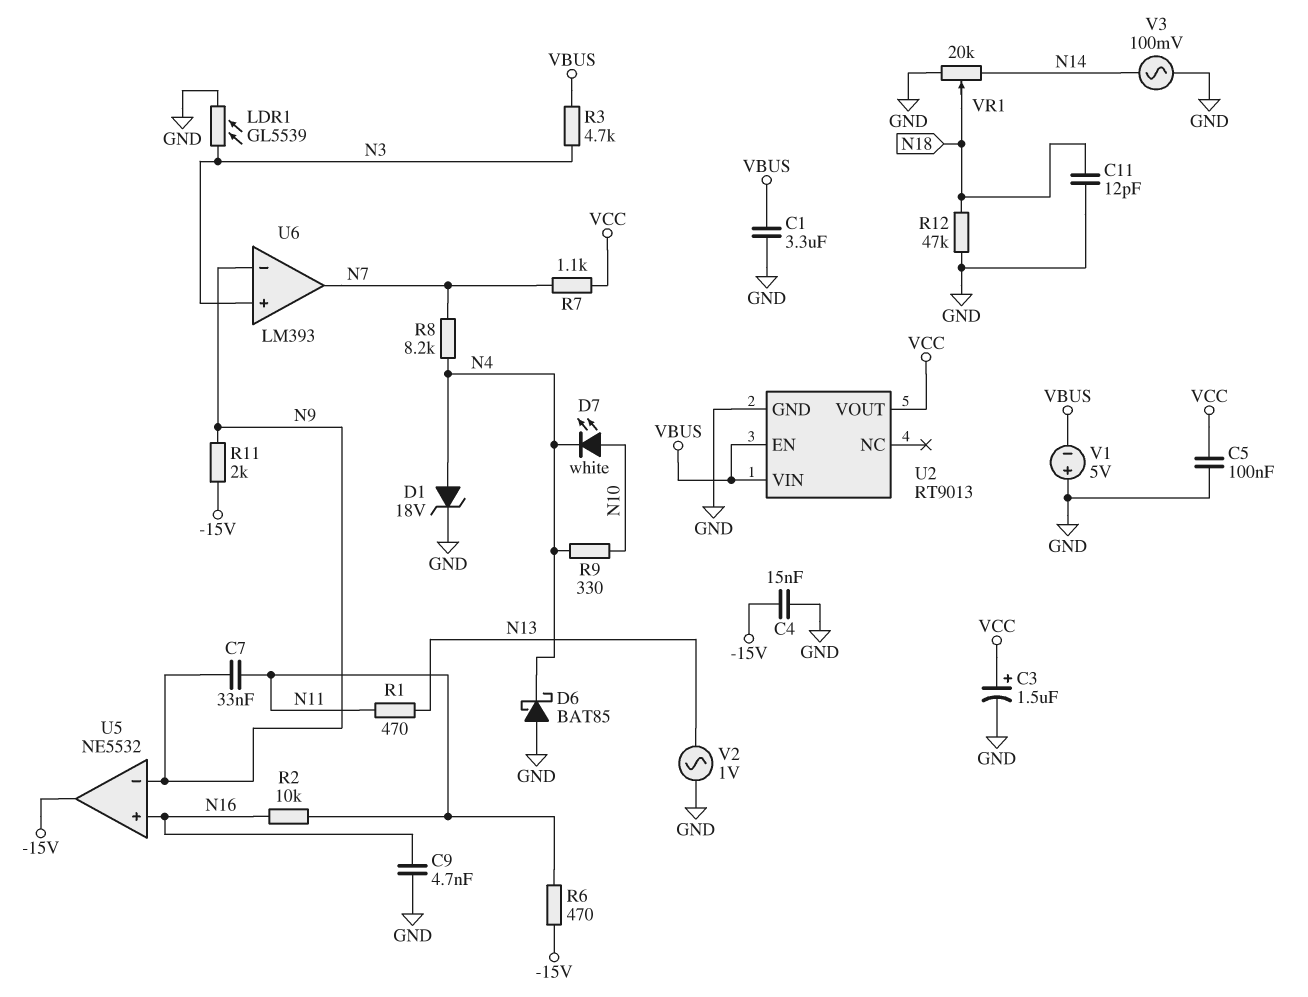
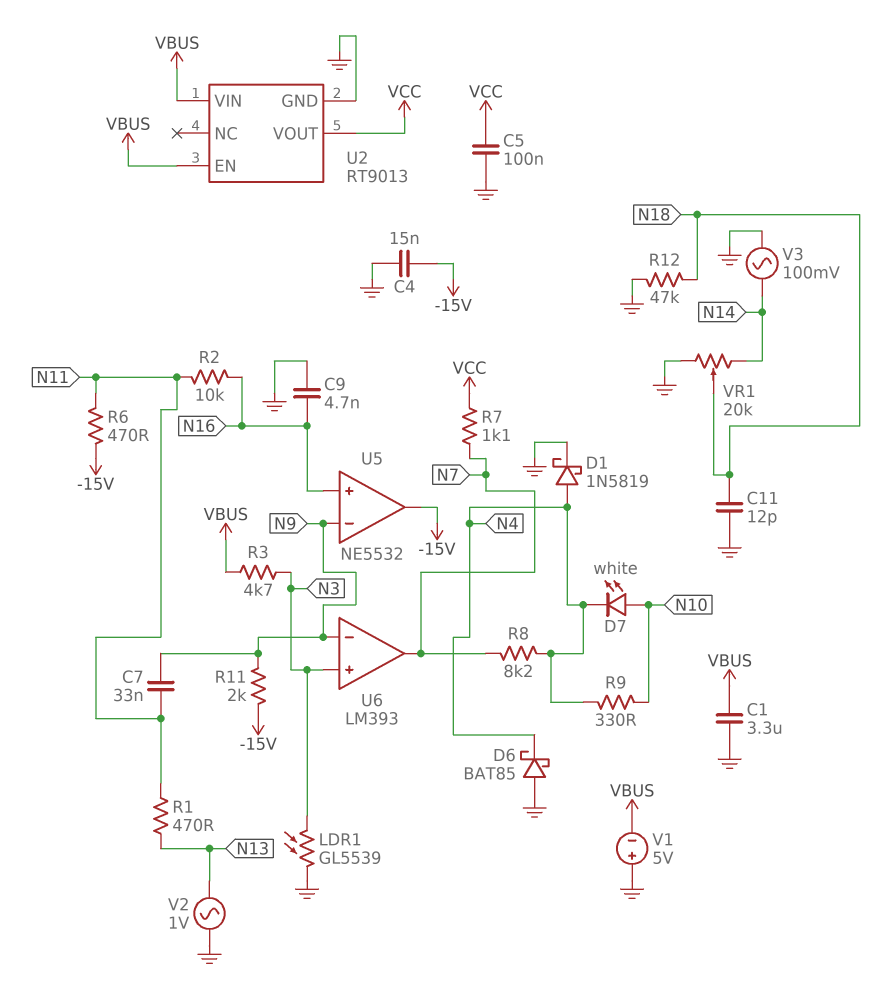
C3: 1.5uF (plus VCC, minus GND) -> none
D1: zener 18V (A N4, K GND) -> schottky 1N5819 (A N4, K GND)

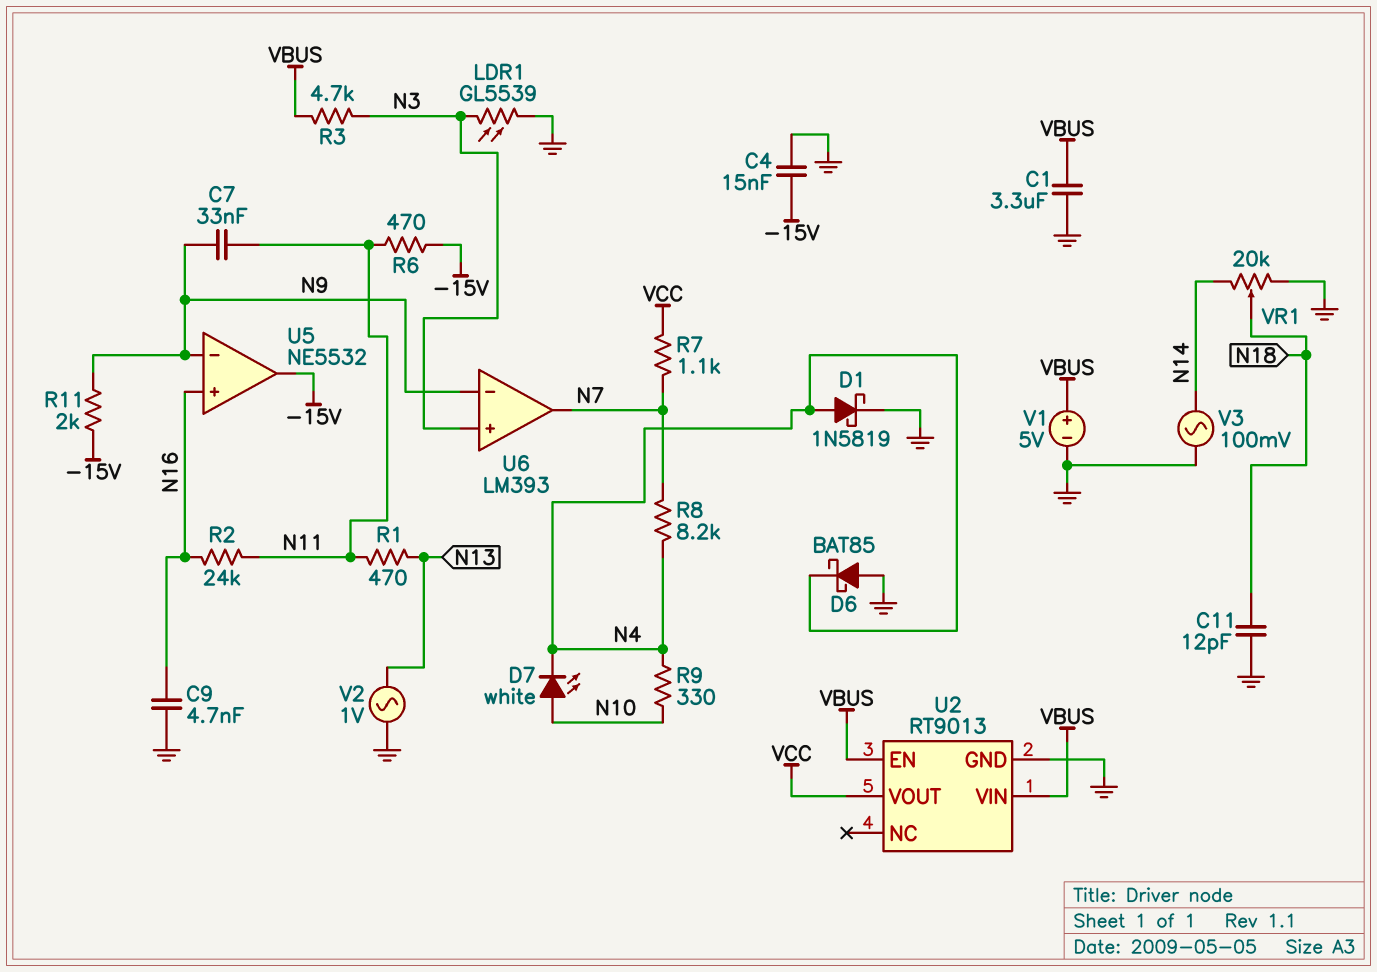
C5: 100nF (GND, VCC) -> none
R2: 10k (N11, N16) -> 24k (N11, N16)
R12: 47k (GND, N18) -> none
V1: 5V (plus GND, minus VBUS) -> 5V (plus VBUS, minus GND)

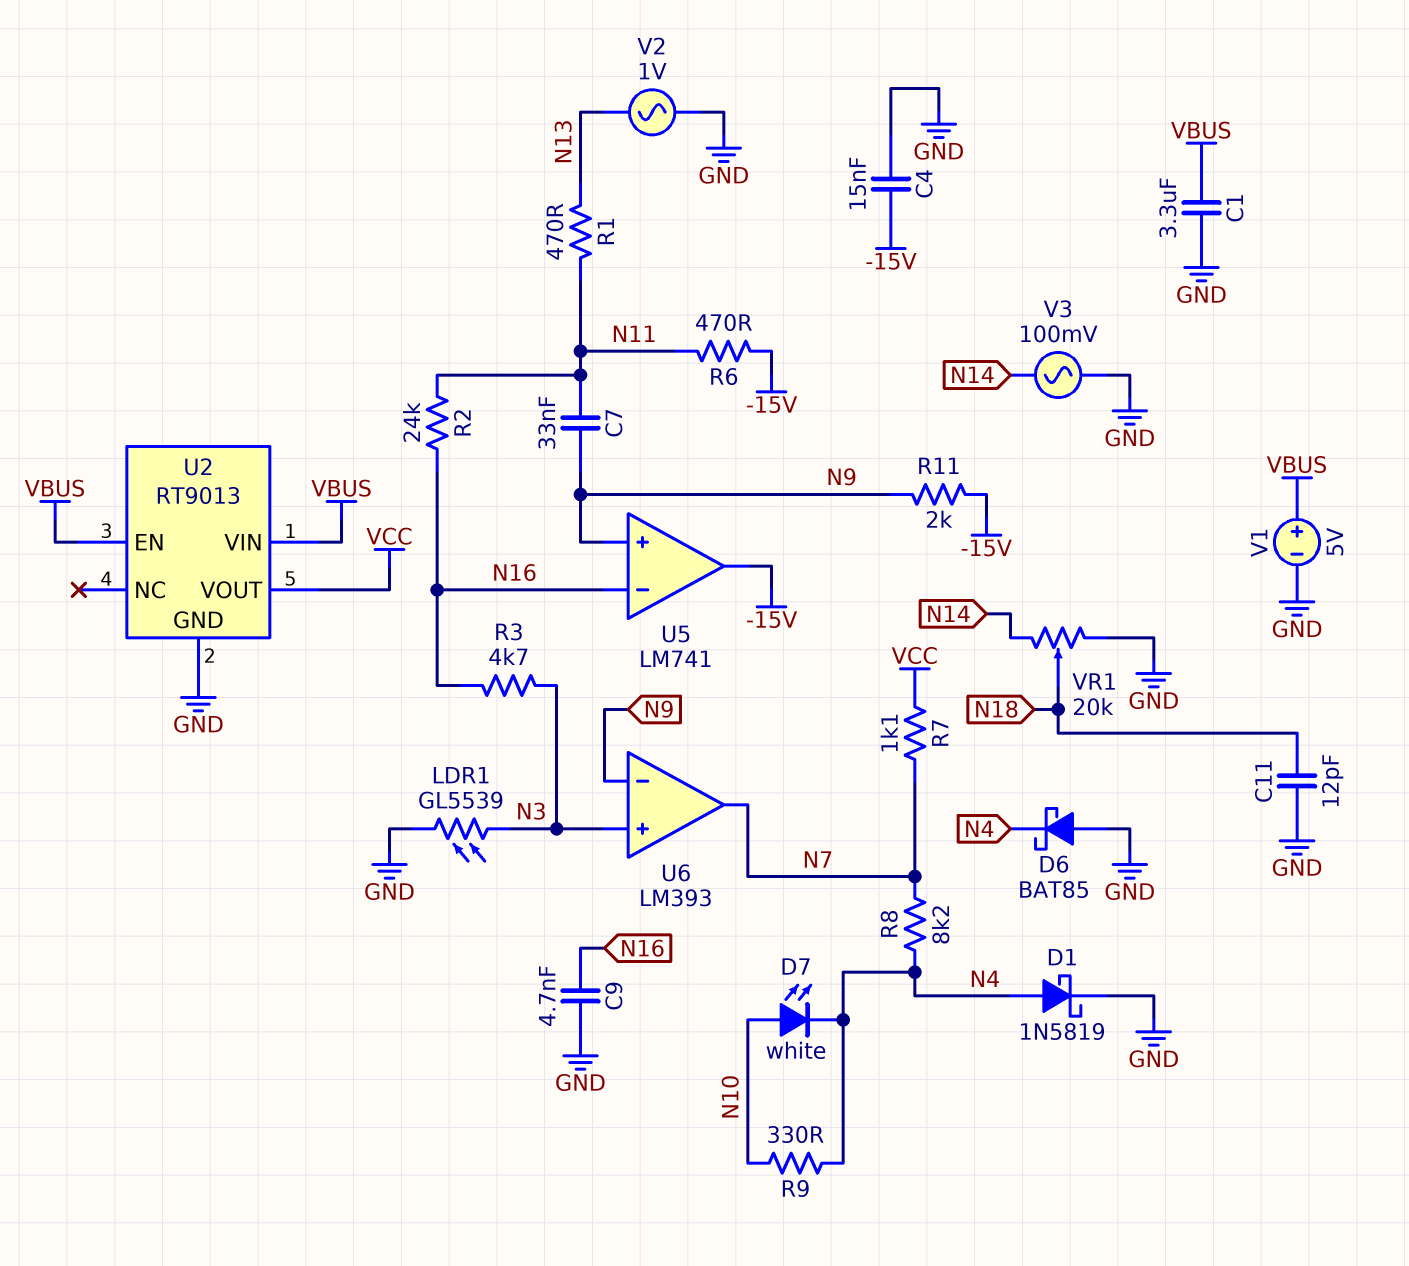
R3: 4.7k (N3, VBUS) -> 4.7k (N3, N16)
U5: NE5532 -> LM741
U5 pin in+: N16 -> N9
U5 pin in-: N9 -> N16

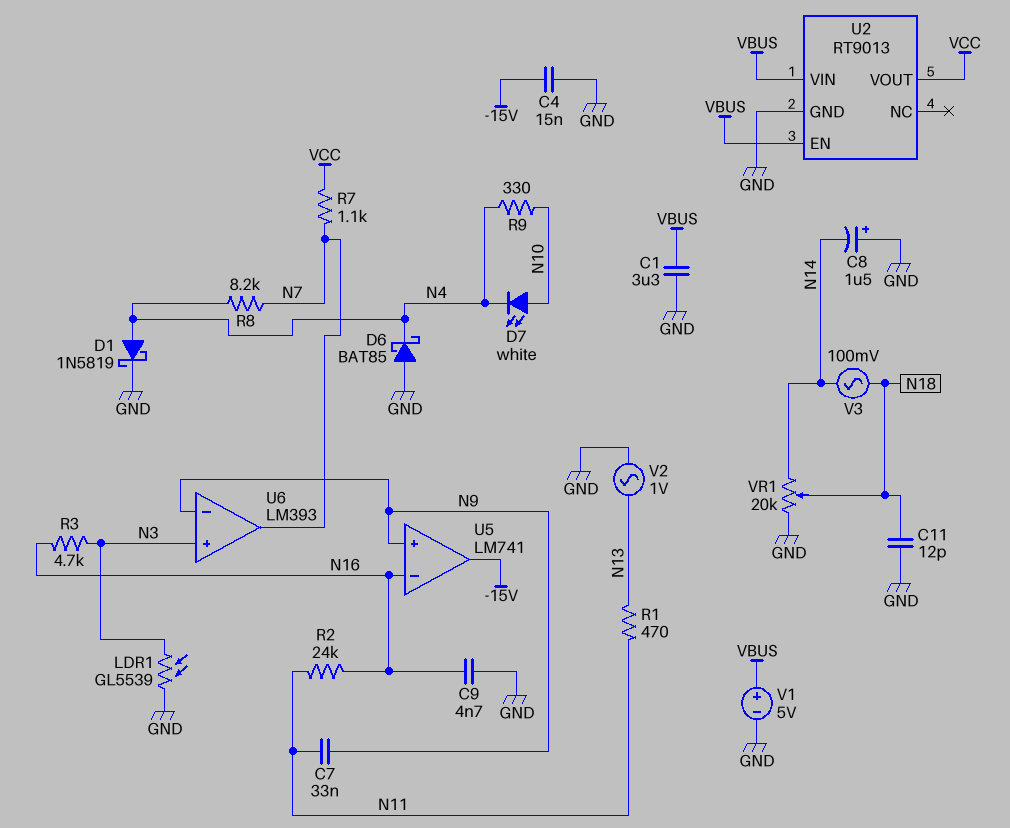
C8: none -> 1.5uF (plus GND, minus N14)
R6: 470 (-15V, N11) -> none
R11: 2k (-15V, N9) -> none
V3: AC 100mV (GND, N14) -> AC 100mV (N14, N18)

